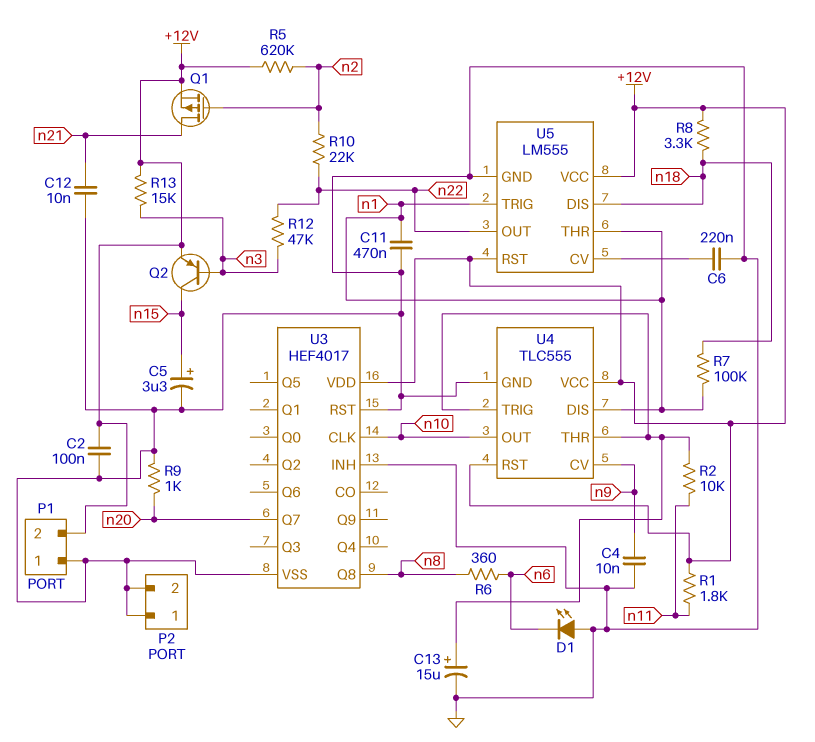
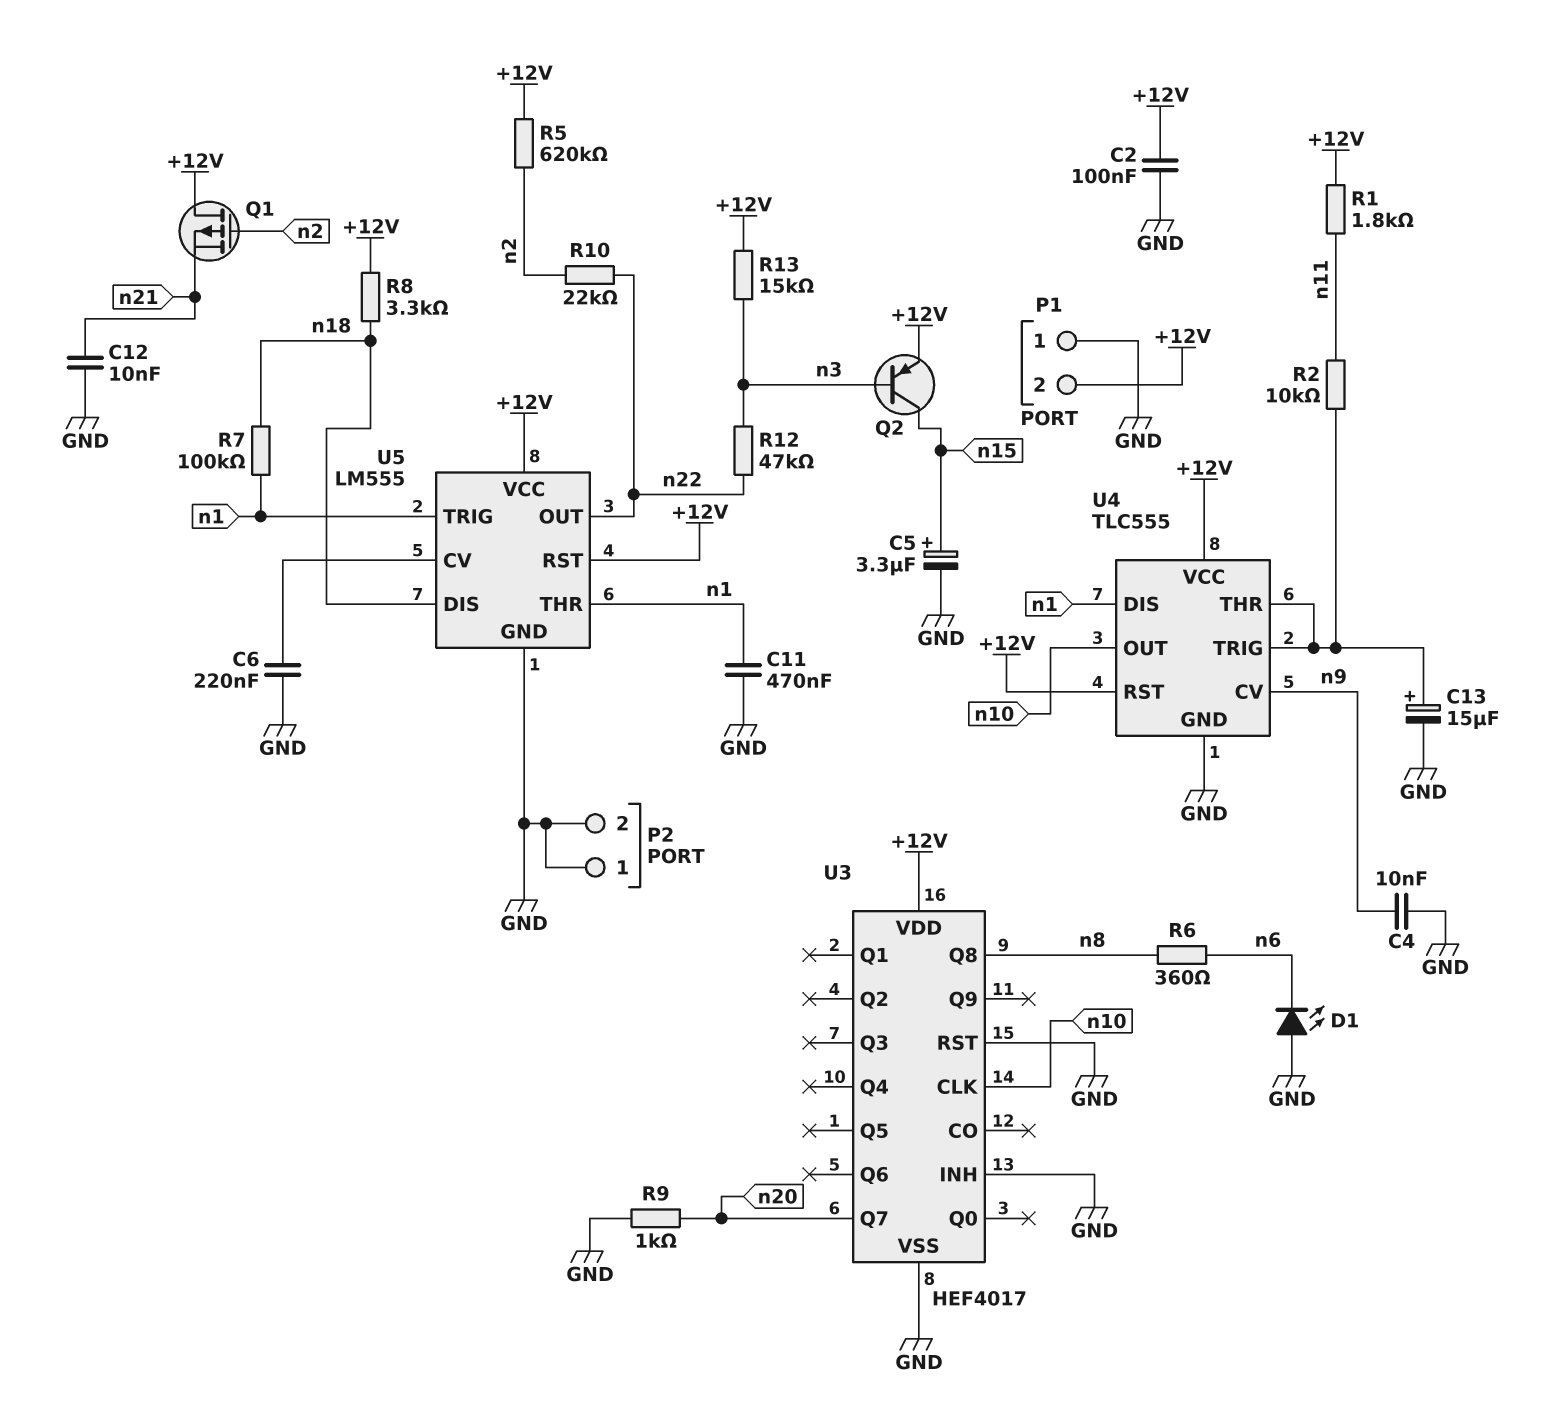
Q1: PMOS (G n2, D n21, S +12V) -> PMOS (G n2, D +12V, S n21)

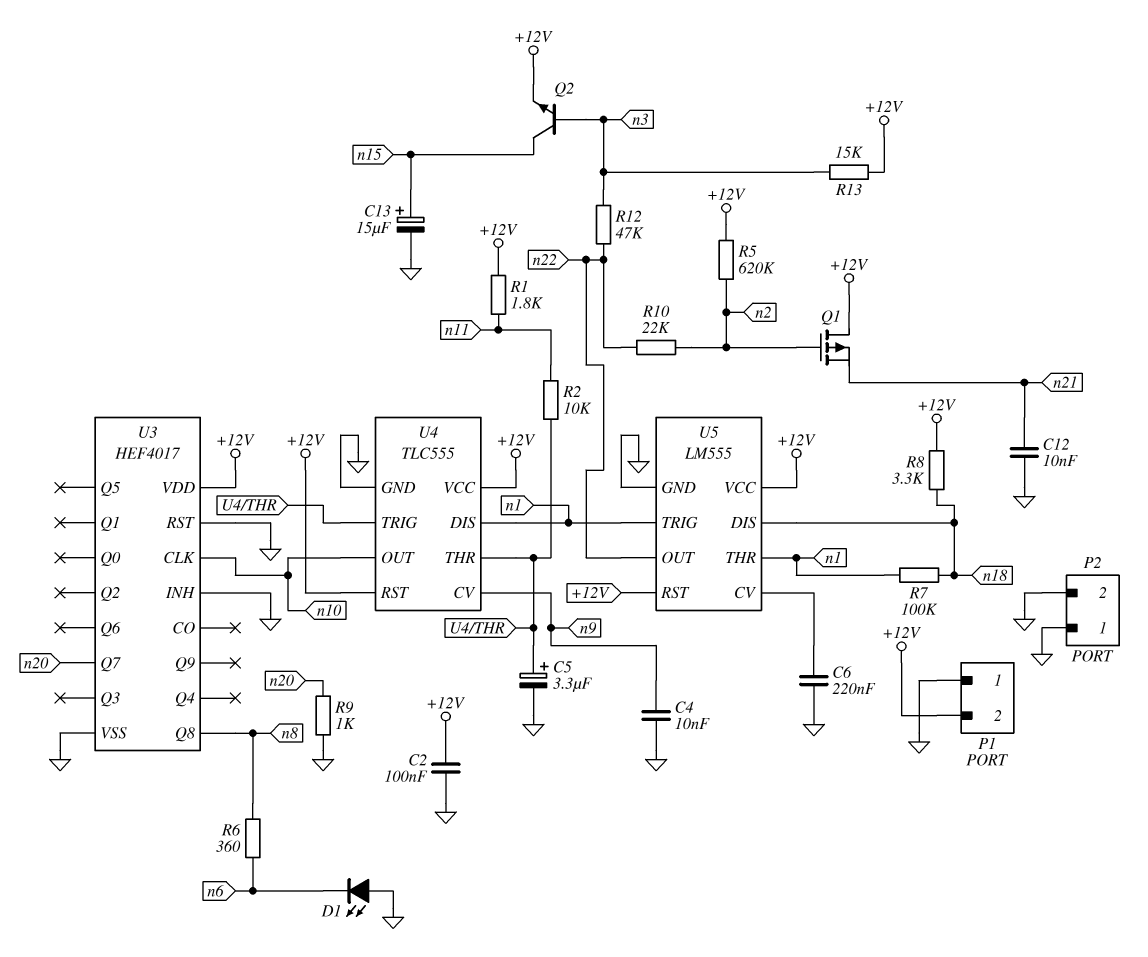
C5: 3.3uF (plus n15, minus GND) -> 3.3uF (plus U4/THR, minus GND)
C11: 470nF (GND, n1) -> none
C13: 15uF (plus U4/THR, minus GND) -> 15uF (plus n15, minus GND)
Q2: PNP (B n3, C n15, E +12V) -> NPN (B n3, C n15, E +12V)

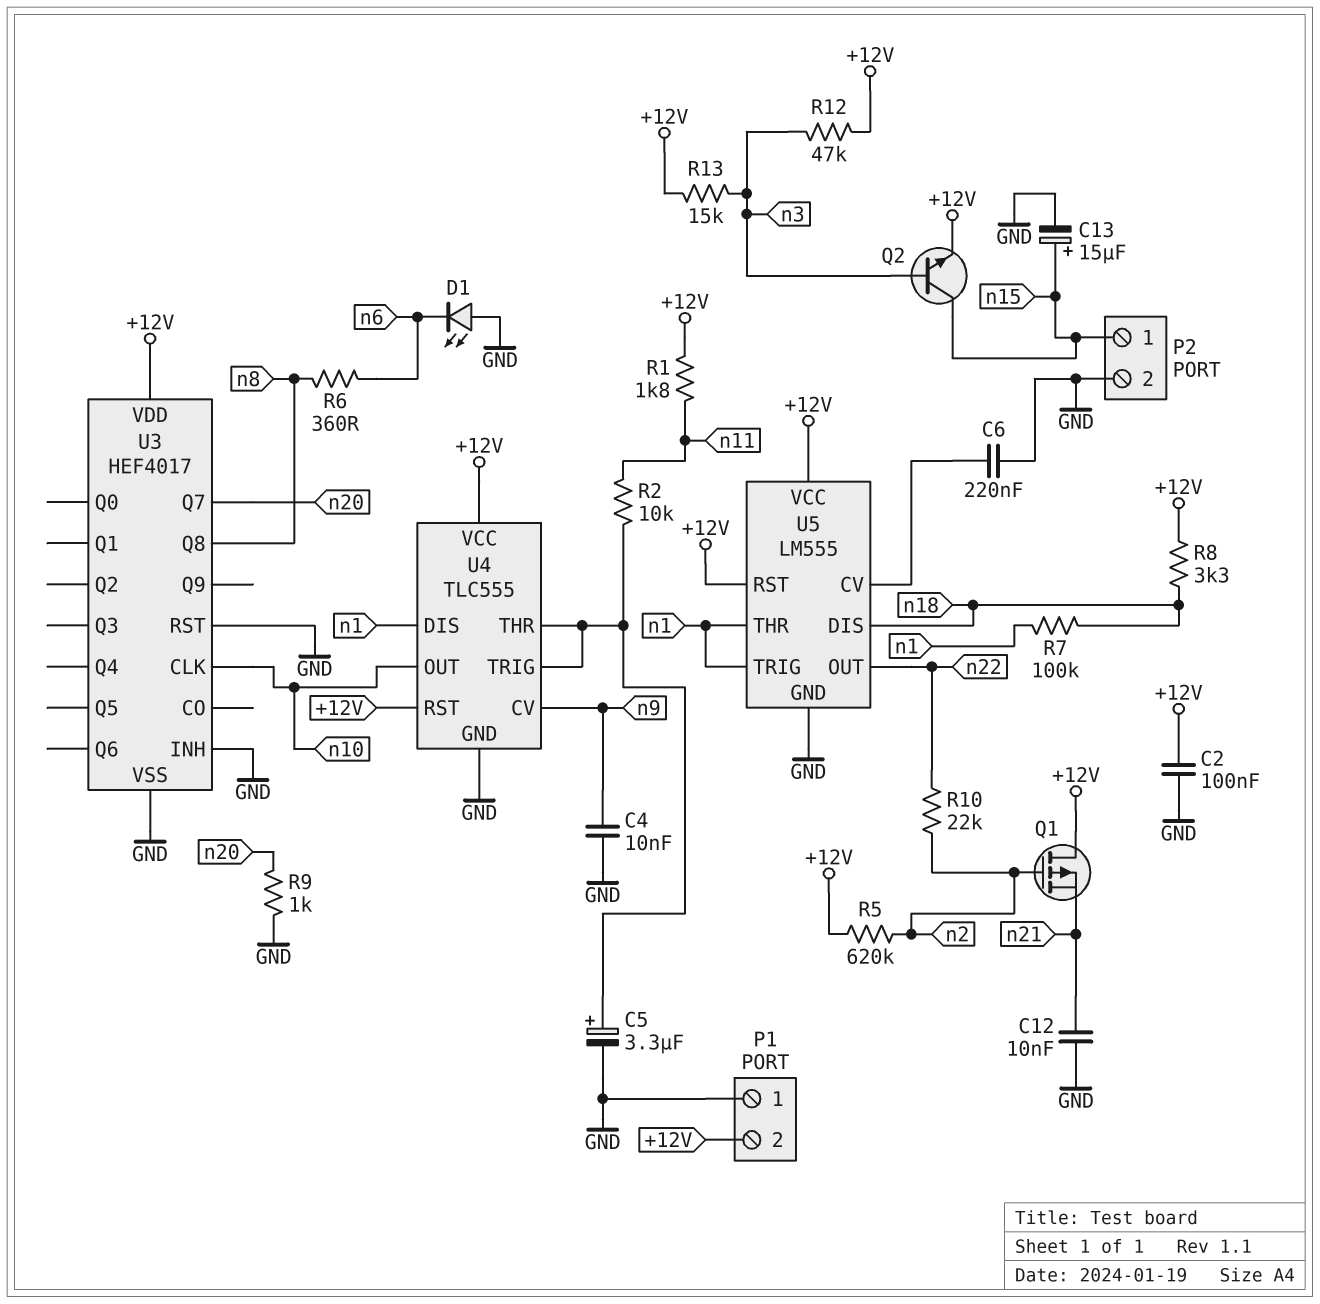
P2 pin 1: GND -> n15
R12: 47k (n3, n22) -> 47k (+12V, n3)

